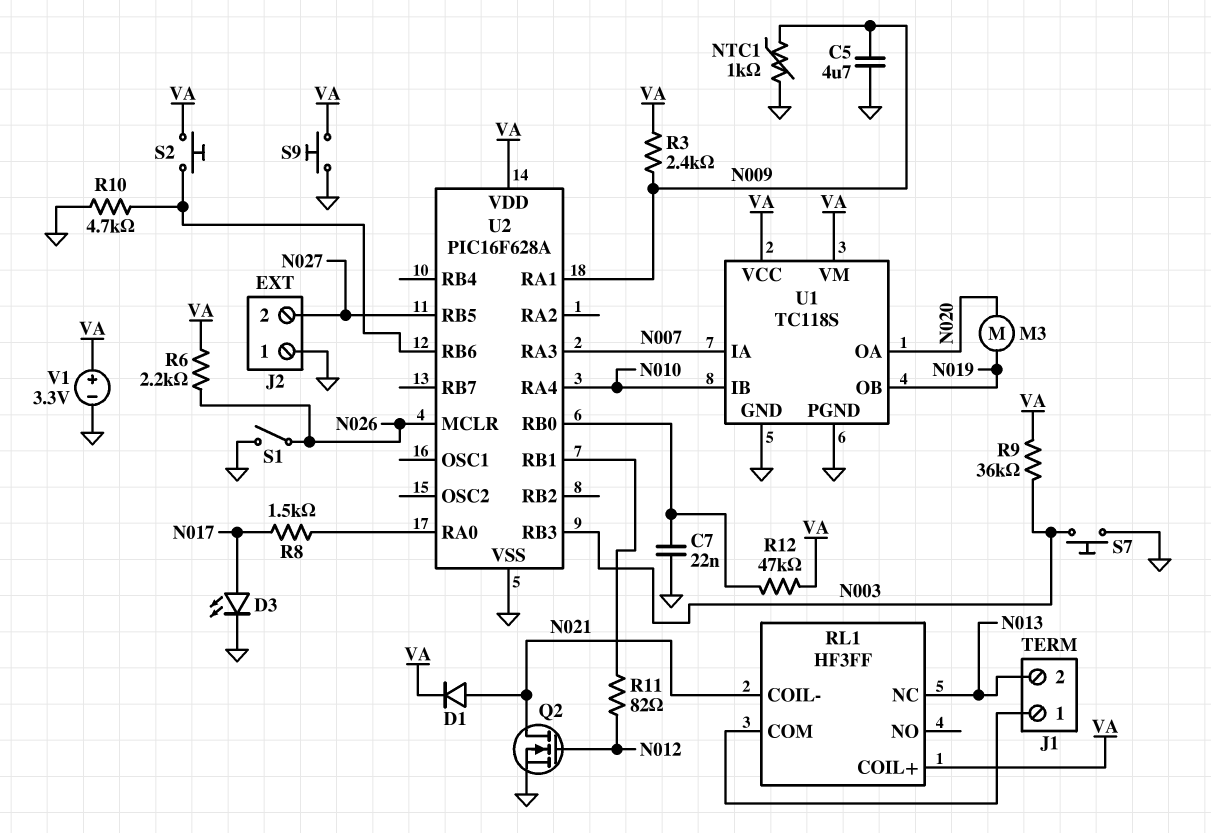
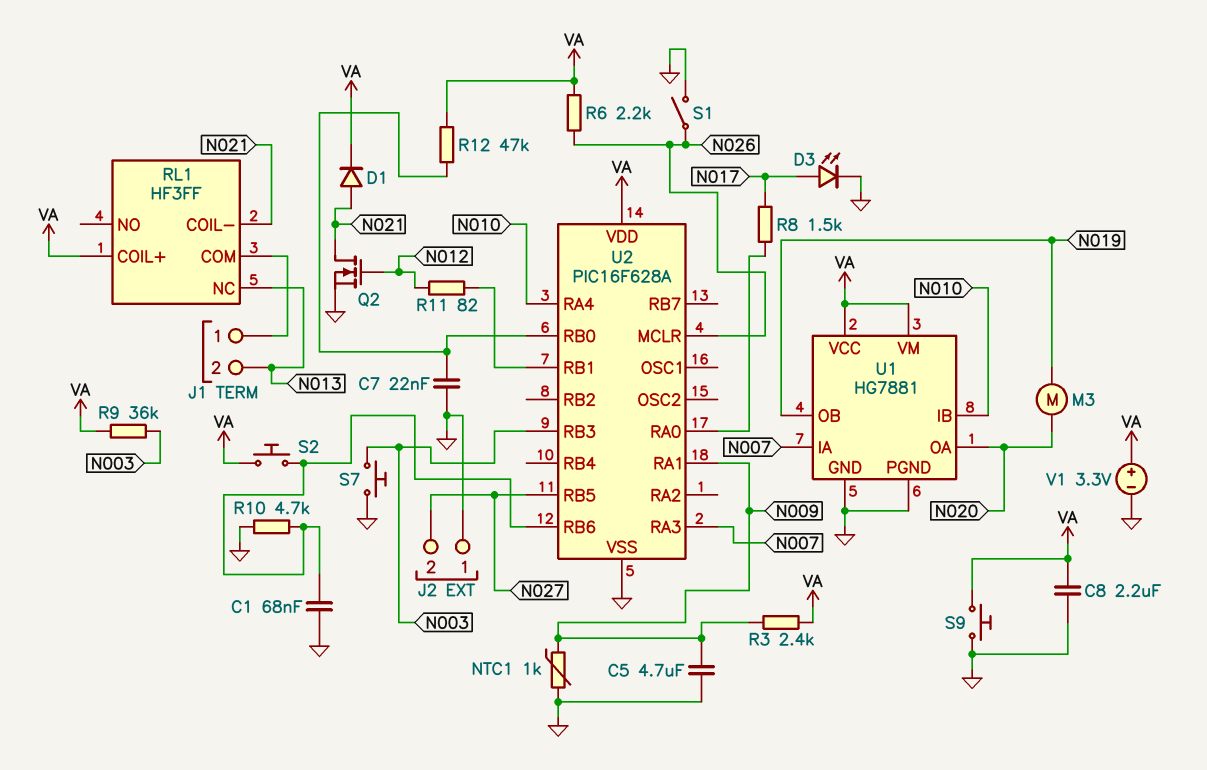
C1: none -> 68nF (GND, U2/RB6)
C8: none -> 2.2uF (GND, VA)
U1: TC118S -> HG7881

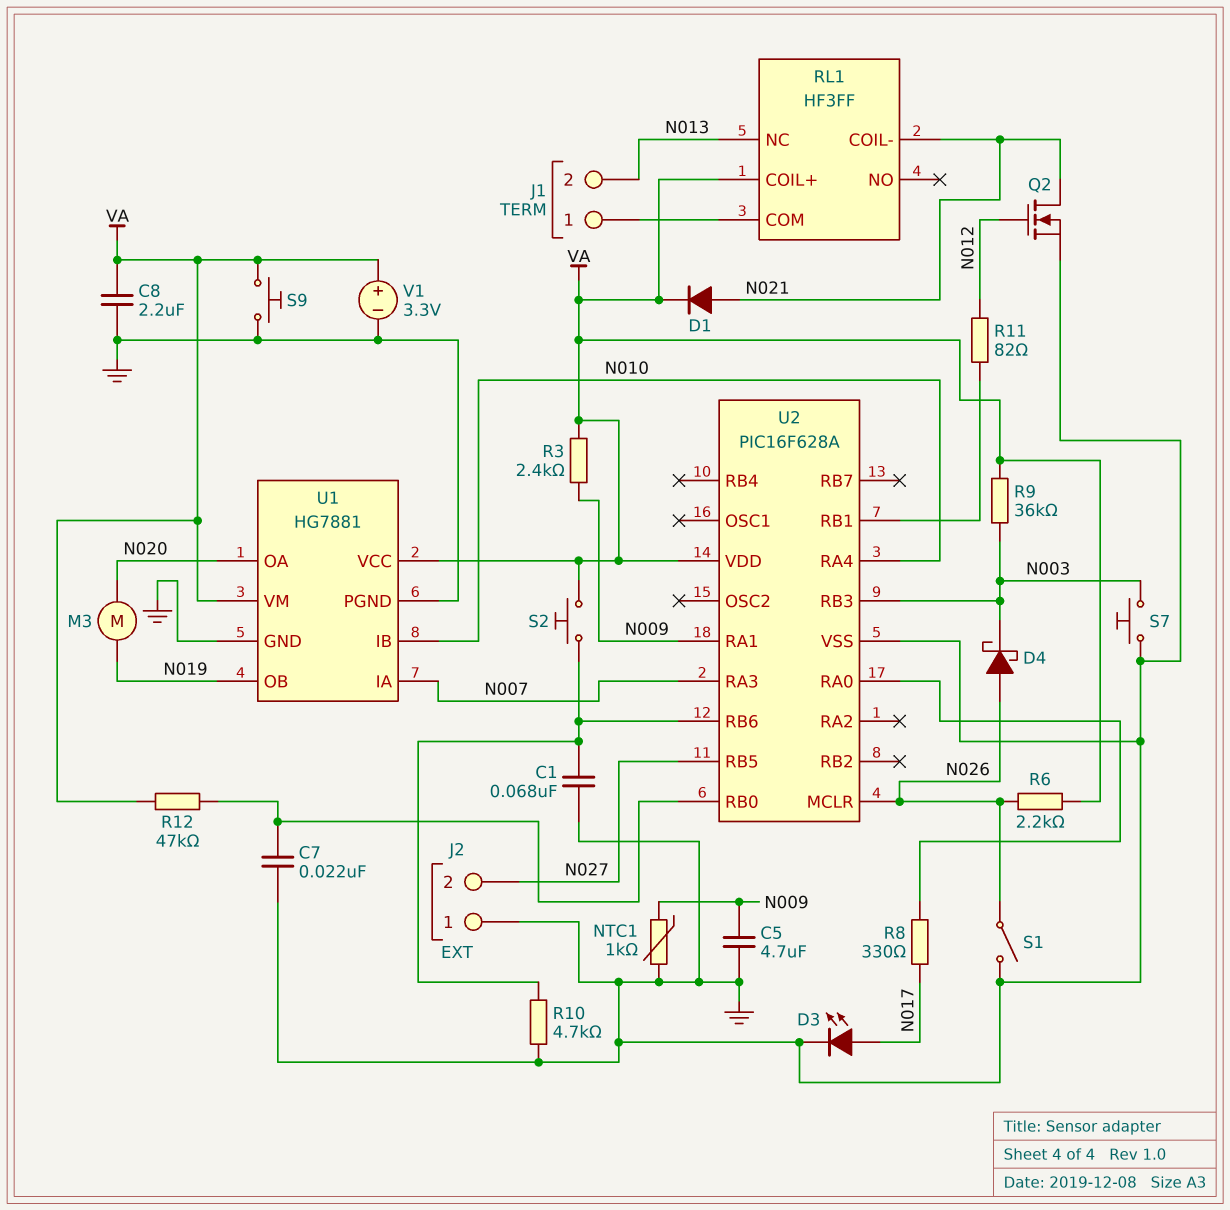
D4: none -> schottky (A N026, K N003)
R8: 1.5k (N017, U2/RA0) -> 330 (N017, U2/RA0)

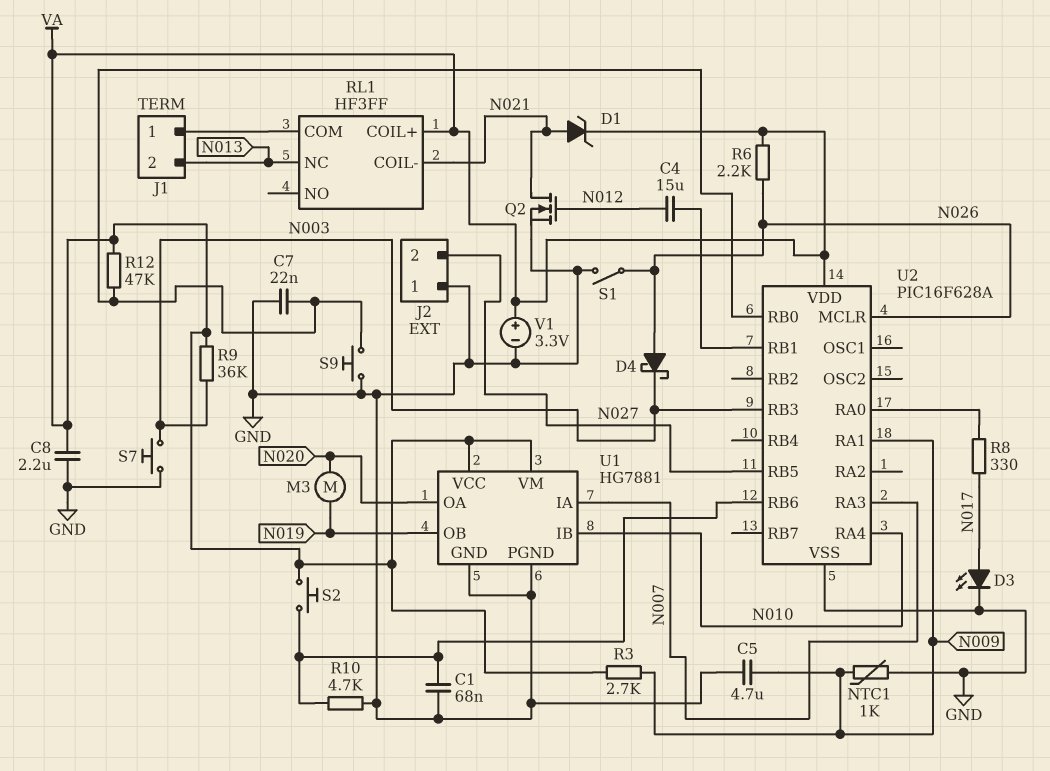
C4: none -> 15uF (N012, U2/RB1)
D1: diode (A N021, K VA) -> zener (A N021, K VA)
R3: 2.4k (N009, VA) -> 2.7k (N009, VA)
R11: 82 (N012, U2/RB1) -> none
S9: button (GND, VA) -> button (GND, U2/RB0)

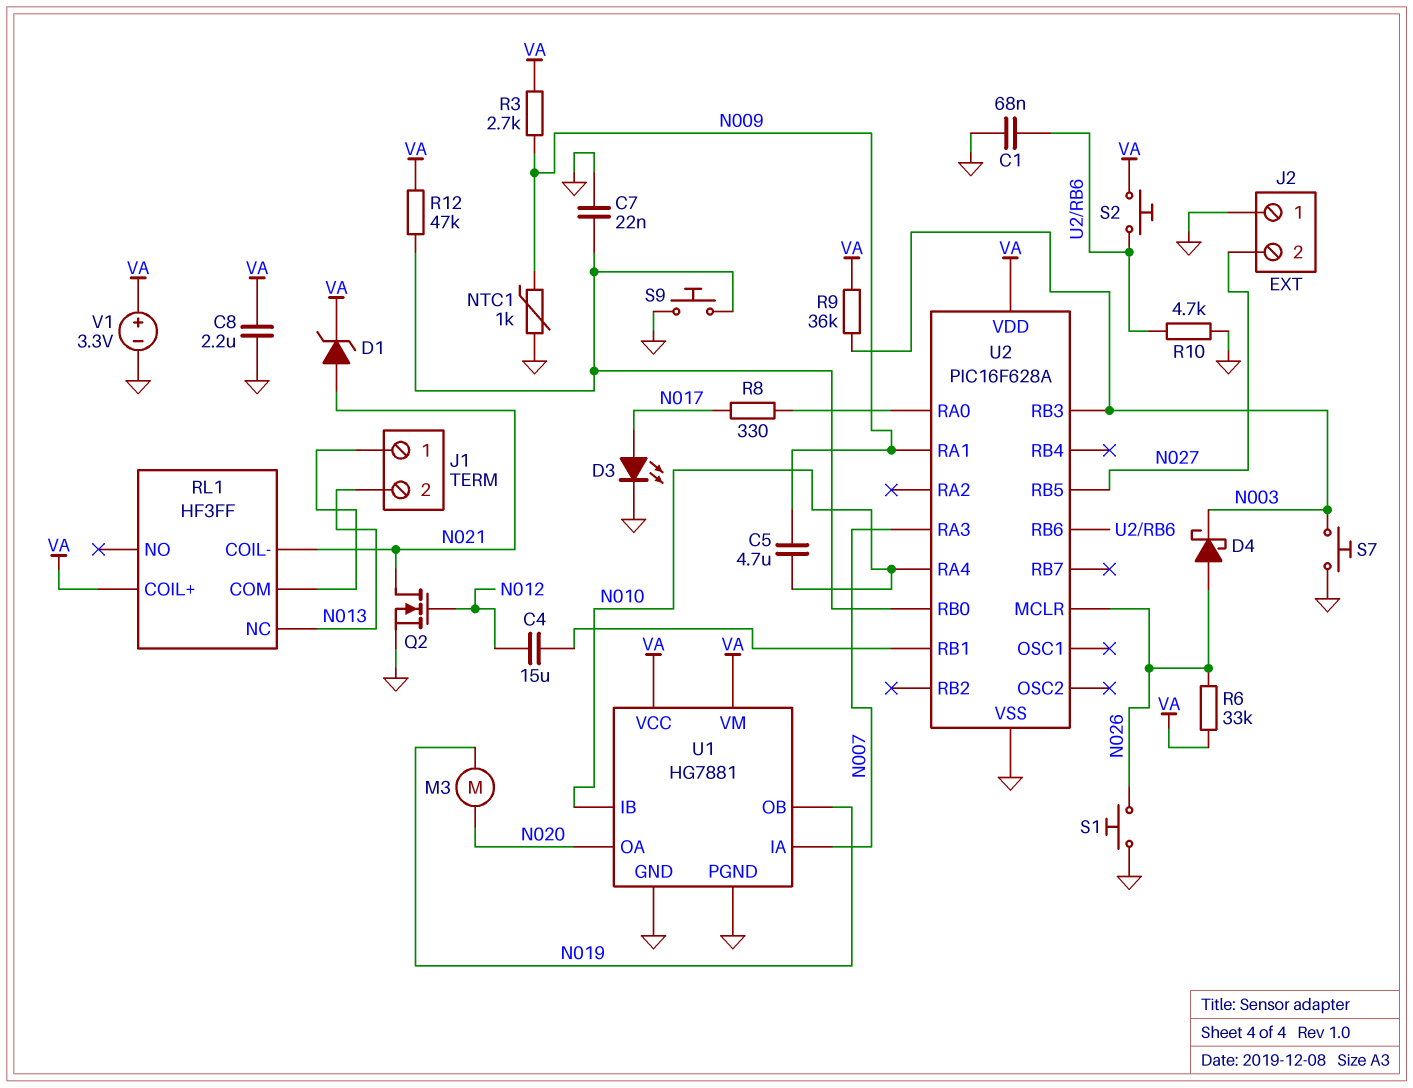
C5: 4.7uF (GND, N009) -> 4.7uF (N009, N010)
R6: 2.2k (N026, VA) -> 33k (N026, VA)
S1: switch (GND, N026) -> button (GND, N026)

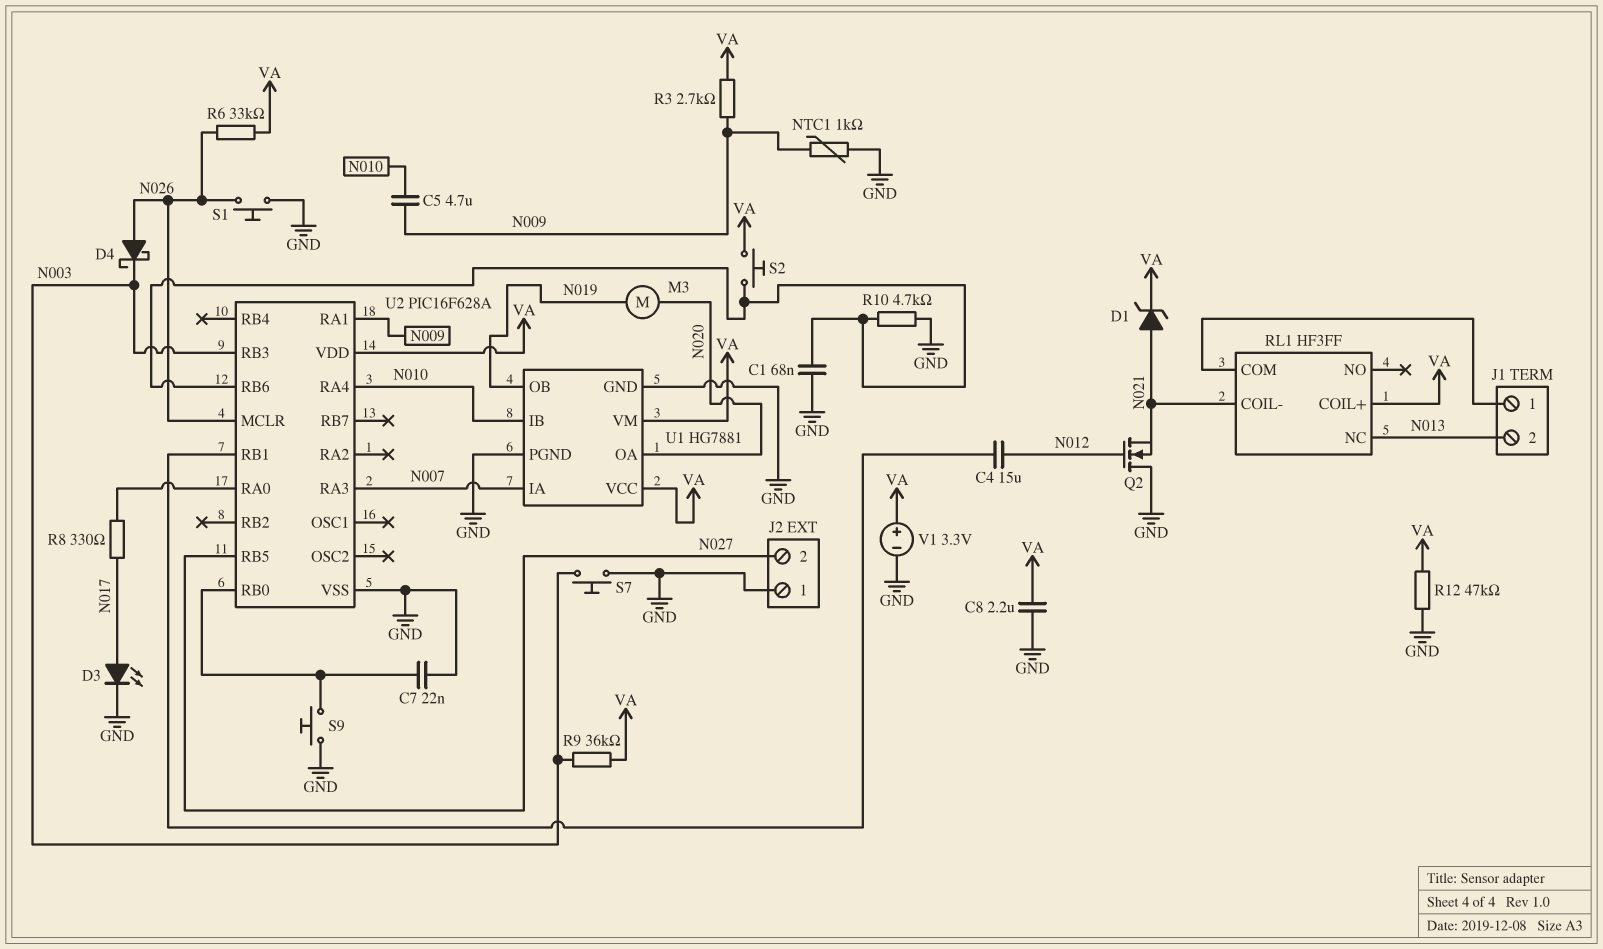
Q2: NMOS (G N012, D N021, S GND) -> NMOS (G N012, D GND, S N021)
R12: 47k (U2/RB0, VA) -> 47k (GND, VA)

